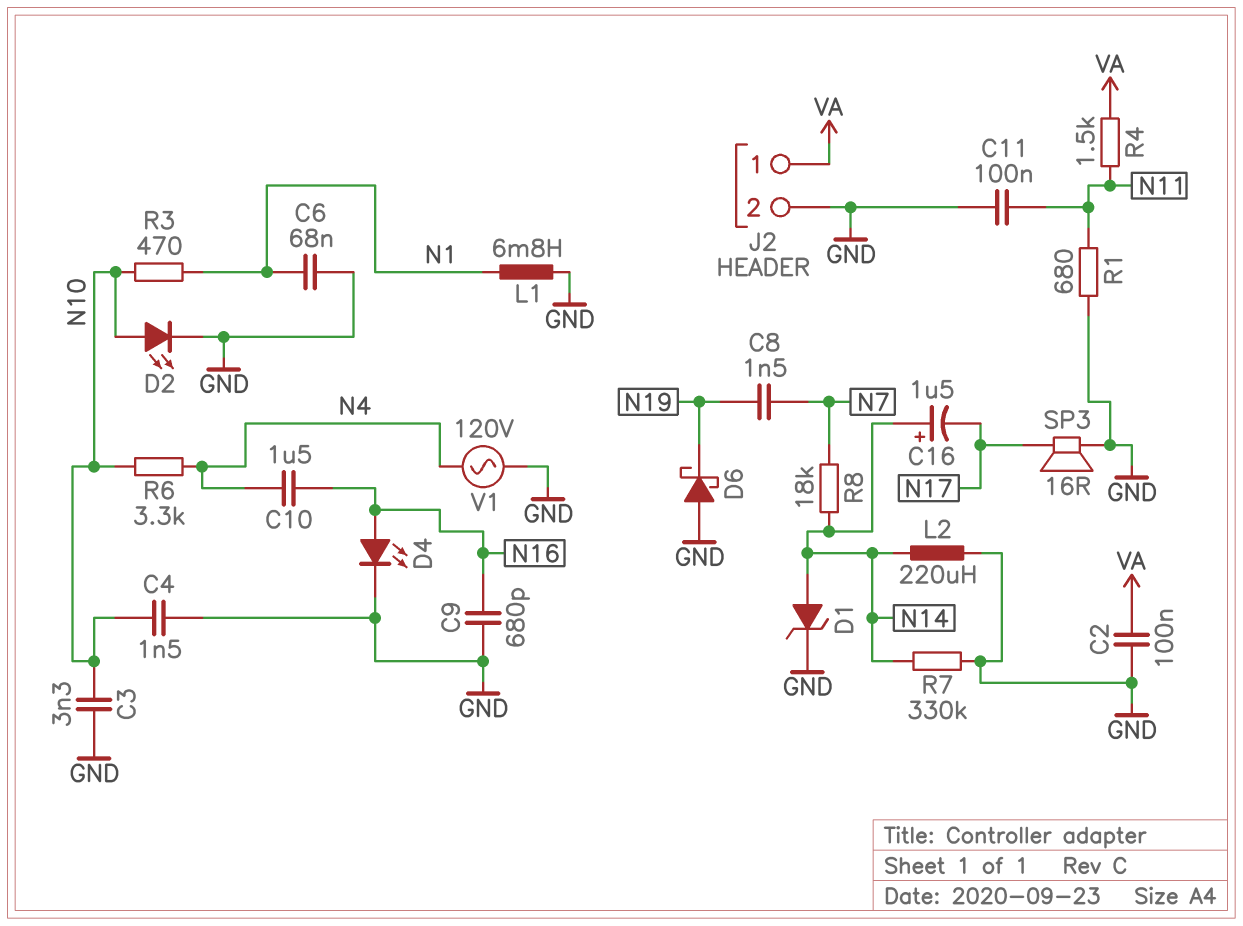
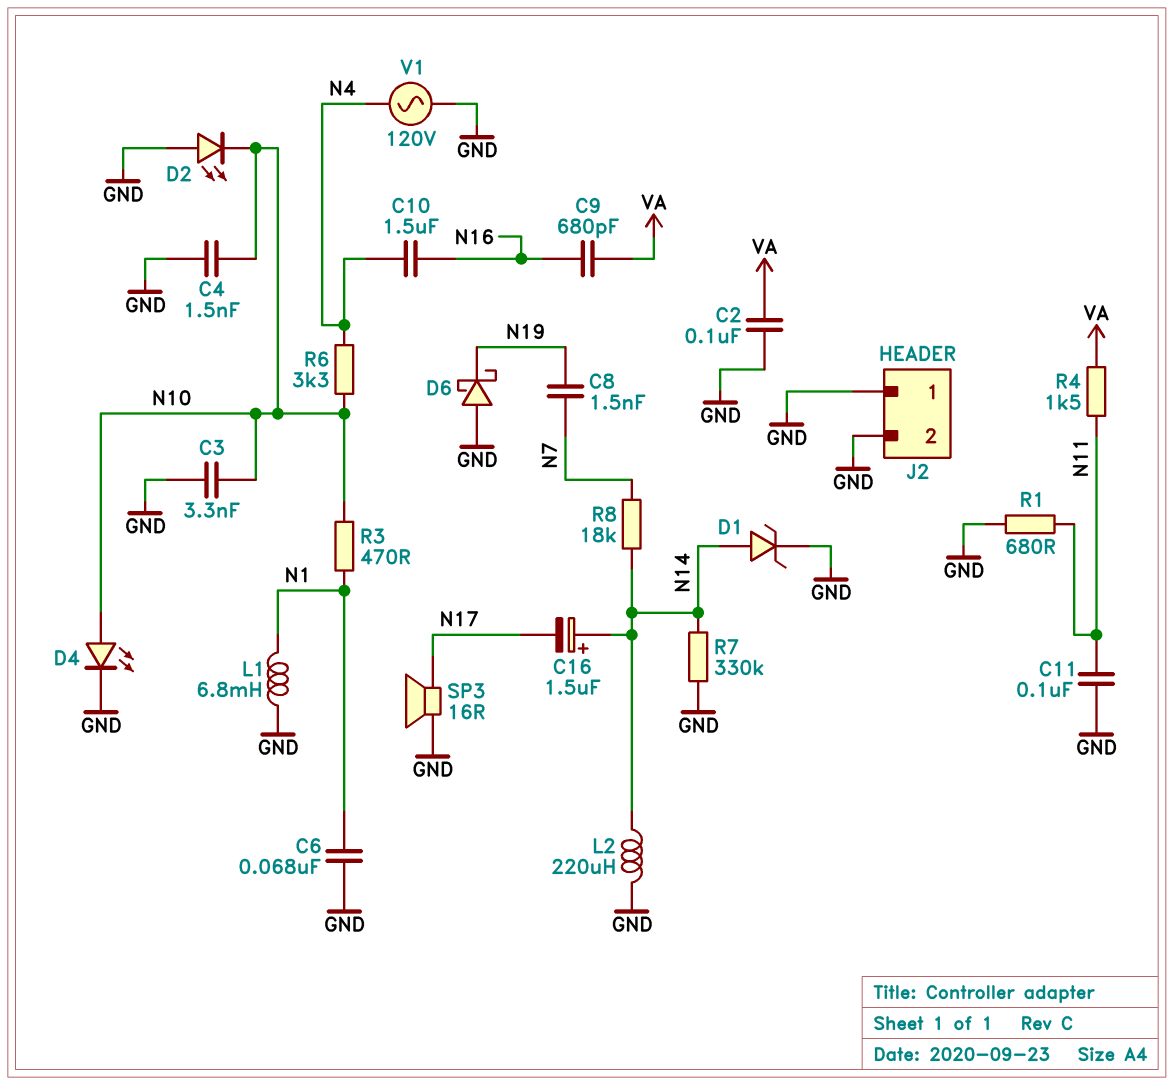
C9: 680pF (GND, N16) -> 680pF (N16, VA)
D2: LED (A N10, K GND) -> LED (A GND, K N10)
D4: LED (A N16, K GND) -> LED (A N10, K GND)
J2 pin 1: VA -> GND

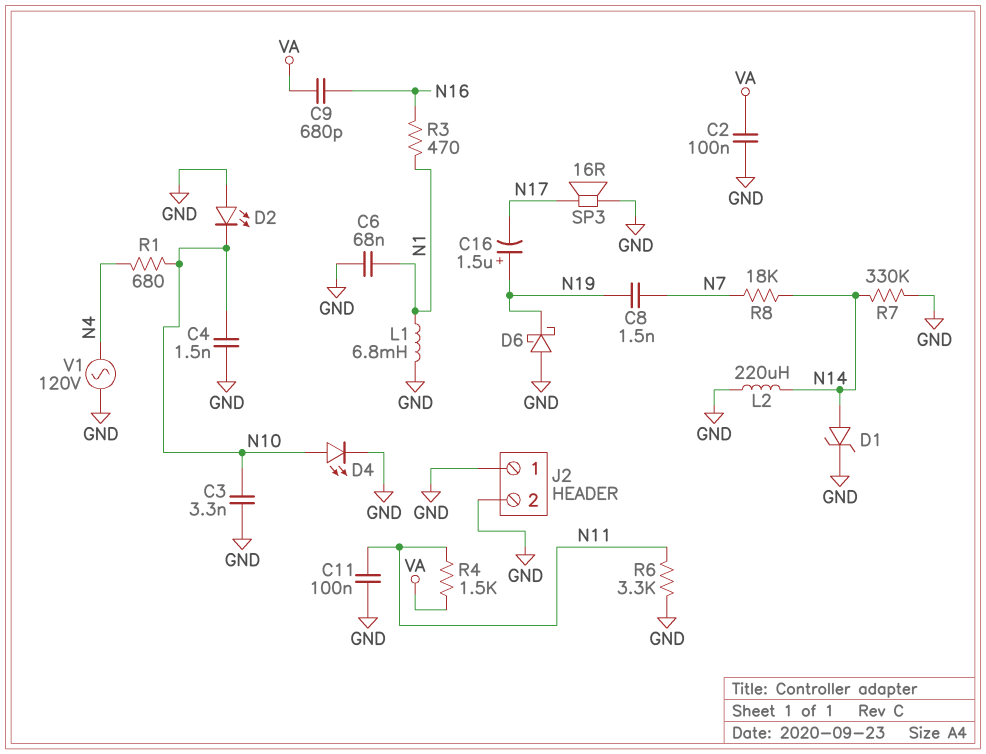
C10: 1.5uF (N4, N16) -> none
C16: 1.5uF (plus N14, minus N17) -> 1.5uF (plus N19, minus N17)
R1: 680 (GND, N11) -> 680 (N4, N10)
R3: 470 (N1, N10) -> 470 (N1, N16)
R6: 3.3k (N4, N10) -> 3.3k (GND, N11)

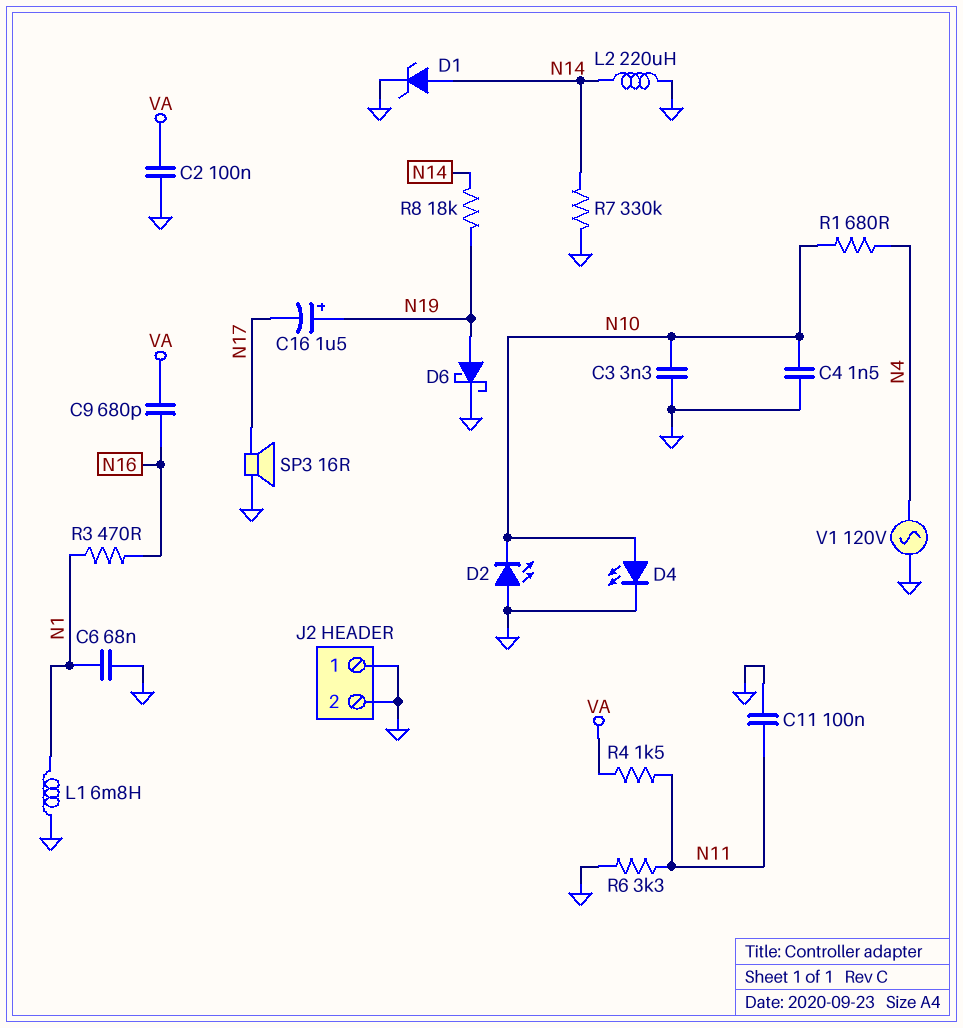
C8: 1.5nF (N7, N19) -> none
D6: schottky (A GND, K N19) -> schottky (A N19, K GND)
R8: 18k (N7, N14) -> 18k (N14, N19)

